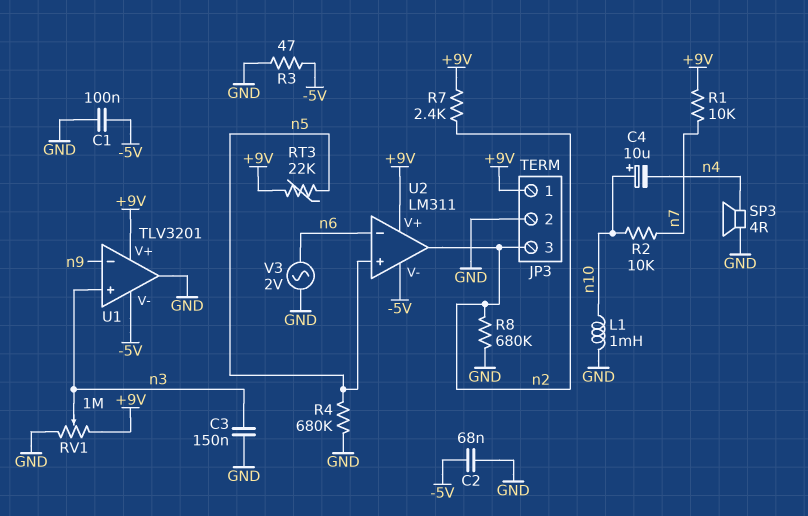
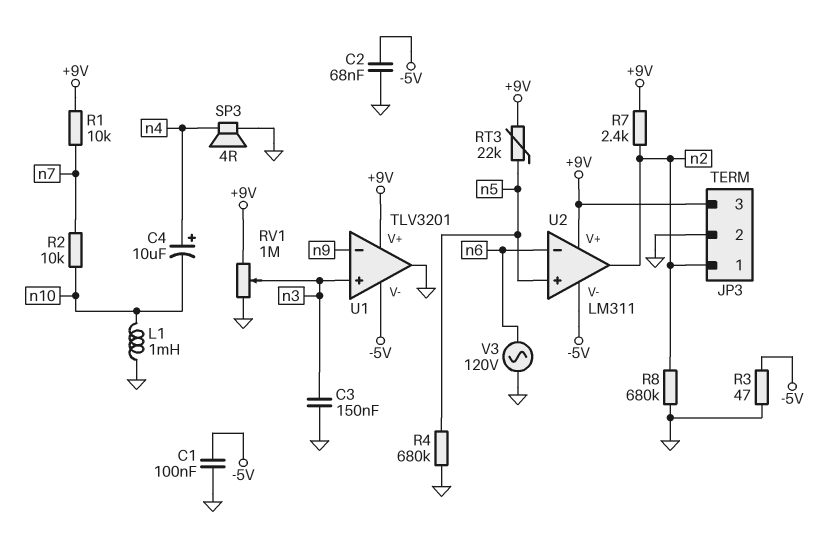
C4: 10uF (plus n10, minus n4) -> 10uF (plus n4, minus n10)
JP3 pin 1: +9V -> n2
JP3 pin 3: n2 -> +9V
V3: AC 2V (GND, n6) -> AC 120V (GND, n6)

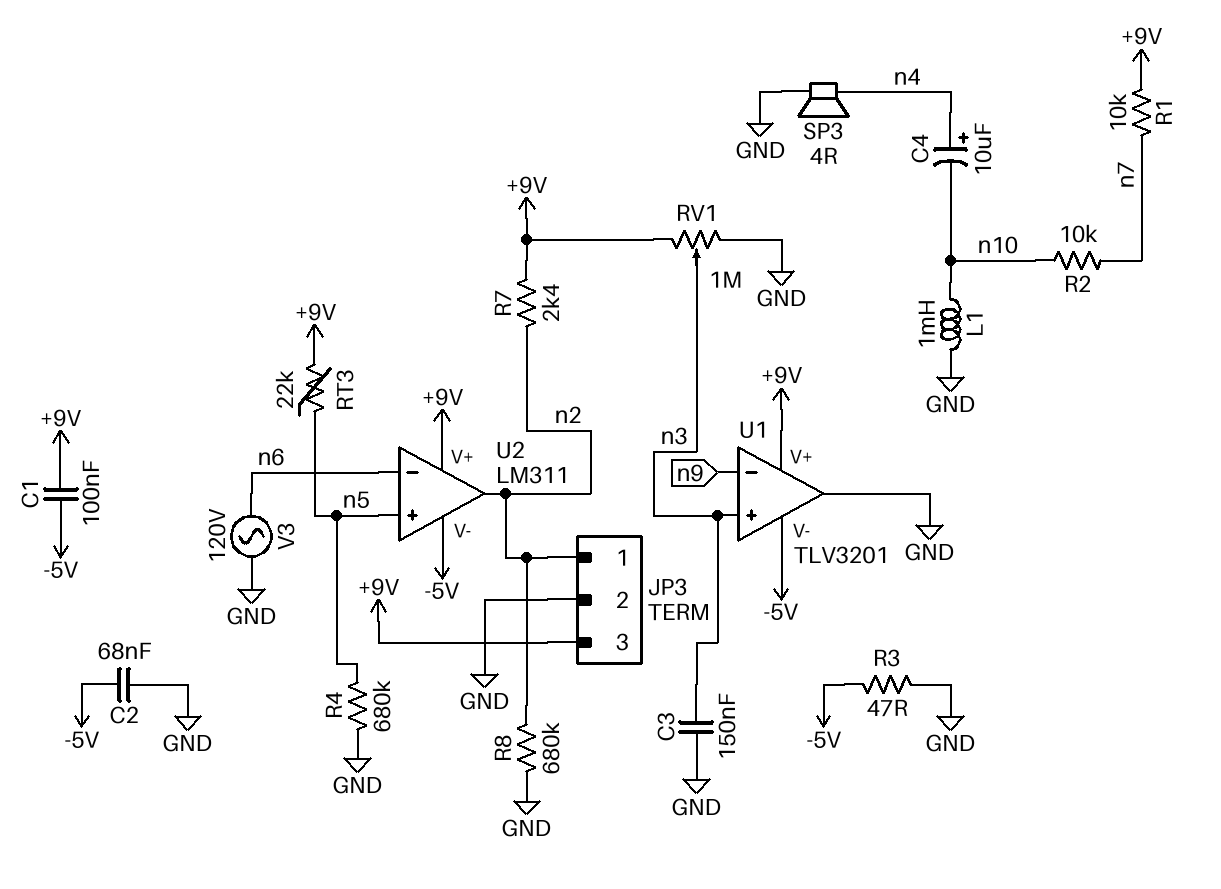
C1: 100nF (-5V, GND) -> 100nF (+9V, -5V)

